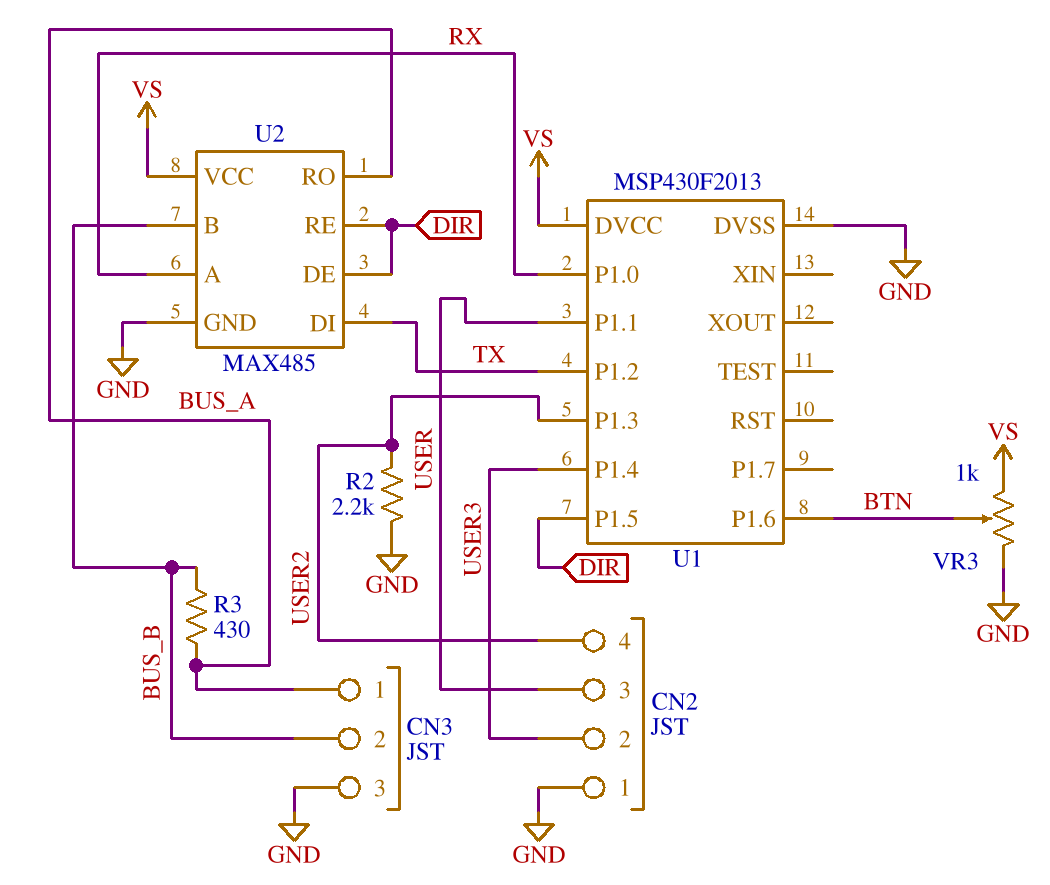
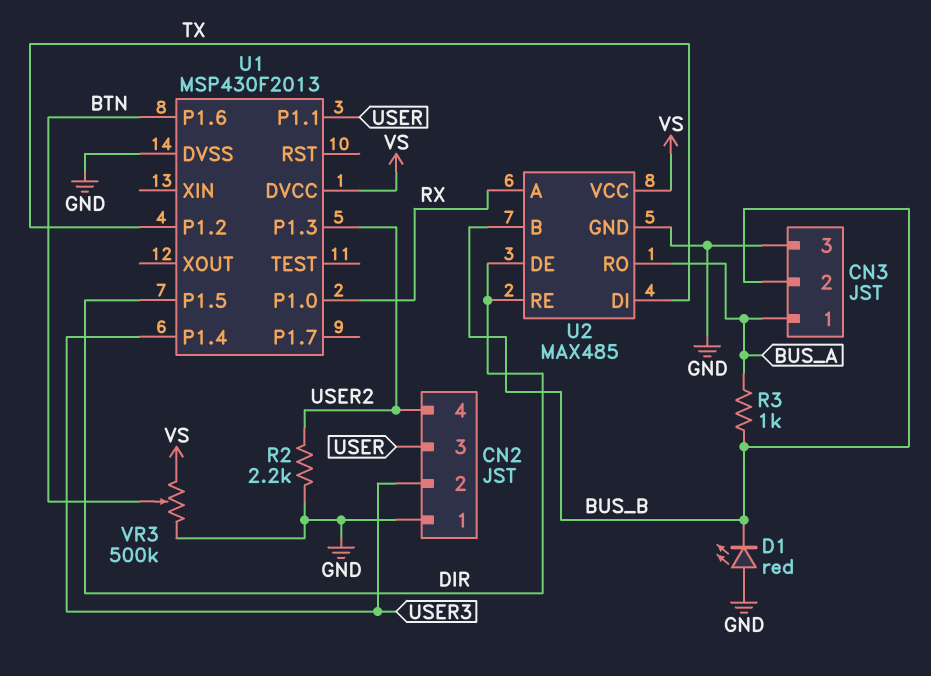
D1: none -> LED red (A GND, K BUS_B)
R3: 430 (BUS_A, BUS_B) -> 1k (BUS_A, BUS_B)
VR3: 1k (GND, VS, wiper BTN) -> 500k (GND, VS, wiper BTN)

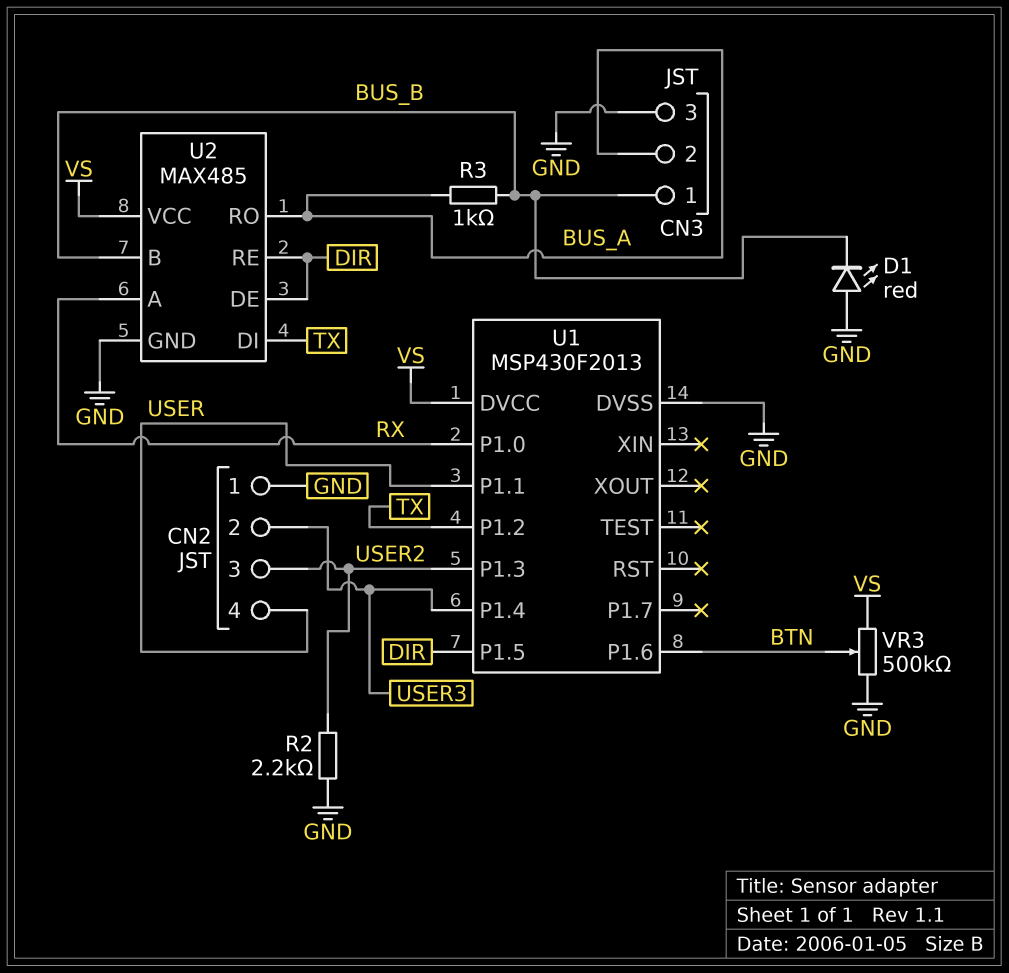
CN2 pin 3: USER -> USER2
CN2 pin 4: USER2 -> USER
CN3 pin 1: BUS_A -> BUS_B
CN3 pin 2: BUS_B -> BUS_A

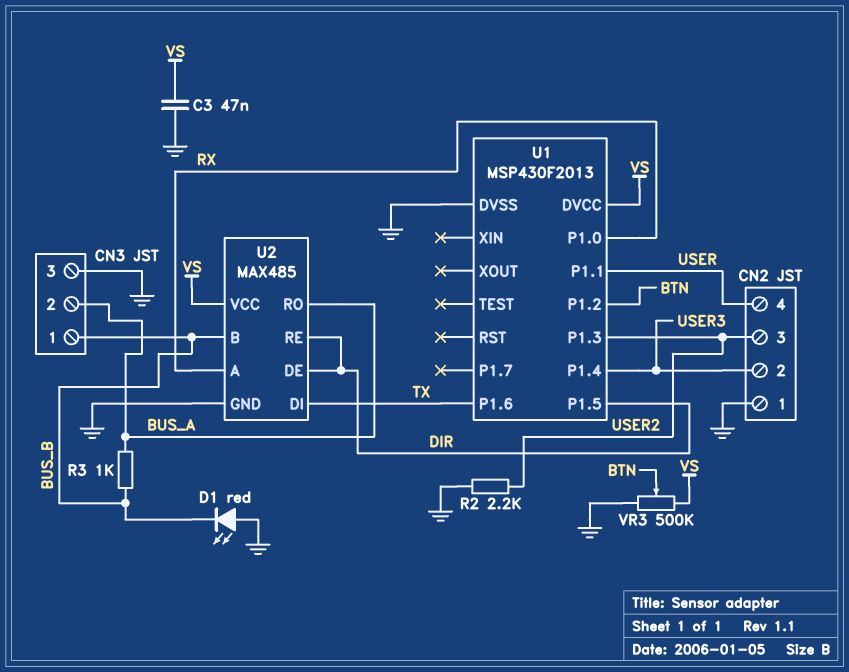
C3: none -> 47nF (GND, VS)
U1 pin P1.2: TX -> BTN
U1 pin P1.6: BTN -> TX

